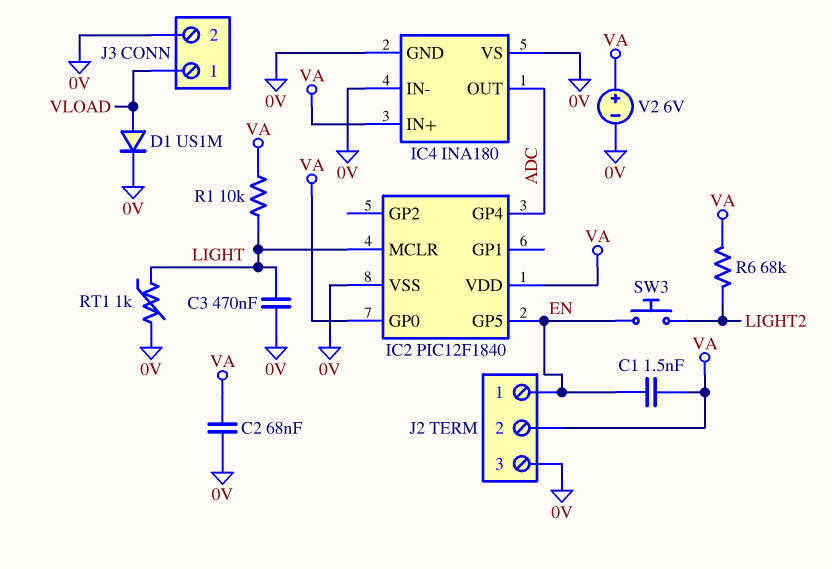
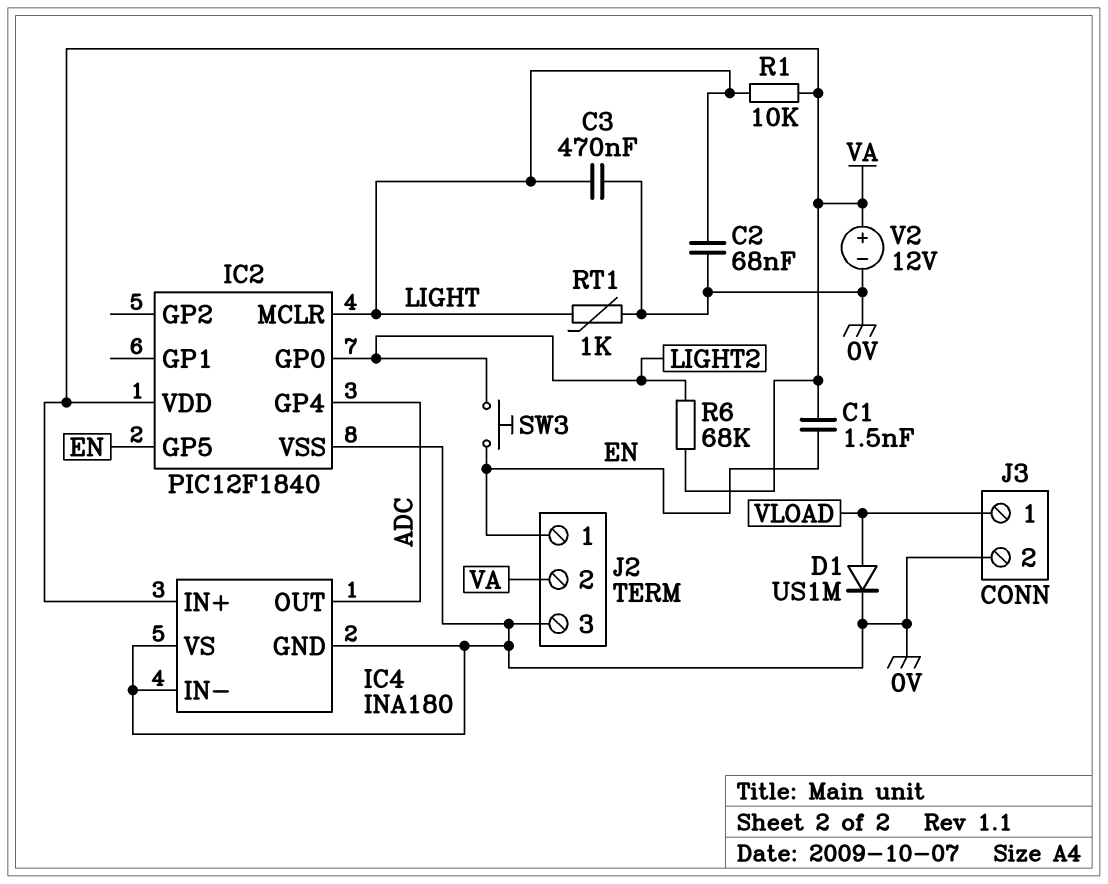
C2: 68nF (0V, VA) -> 68nF (0V, LIGHT)
IC2 pin GP0: VA -> LIGHT2
V2: 6V (plus VA, minus 0V) -> 12V (plus VA, minus 0V)

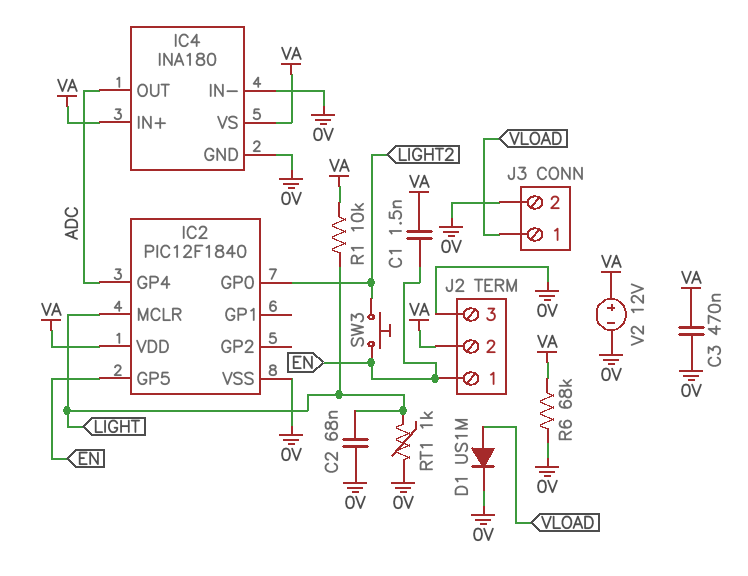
C3: 470nF (0V, LIGHT) -> 470nF (0V, VA)
IC4 pin VS: 0V -> VA
R6: 68k (LIGHT2, VA) -> 68k (0V, VA)

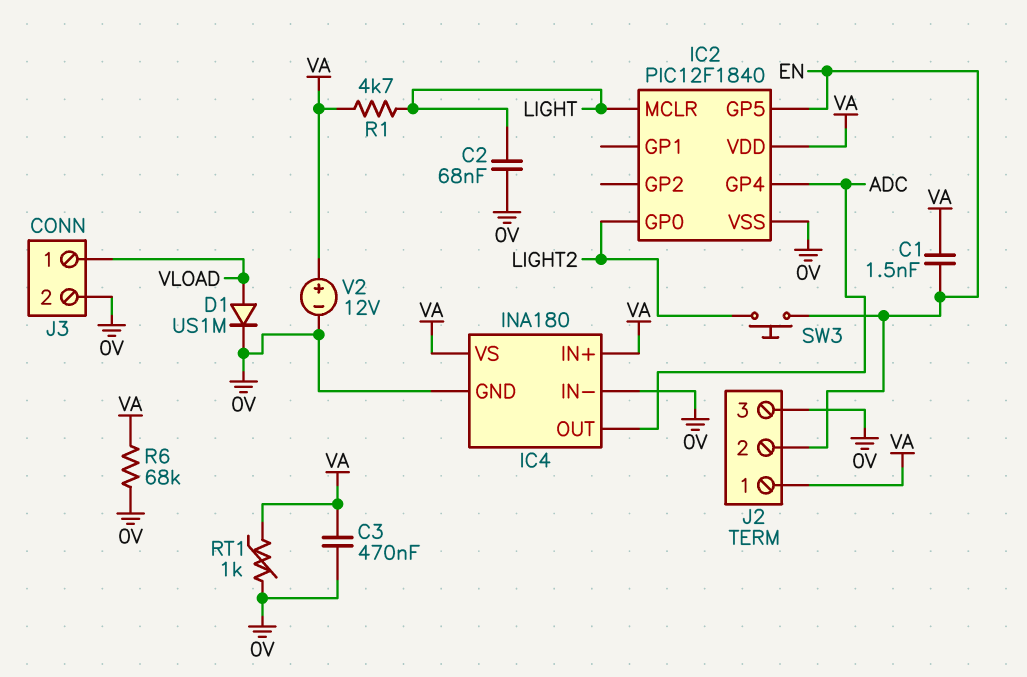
J2 pin 1: EN -> VA
J2 pin 2: VA -> EN
R1: 10k (LIGHT, VA) -> 4.7k (LIGHT, VA)
RT1: 1k (0V, LIGHT) -> 1k (0V, VA)

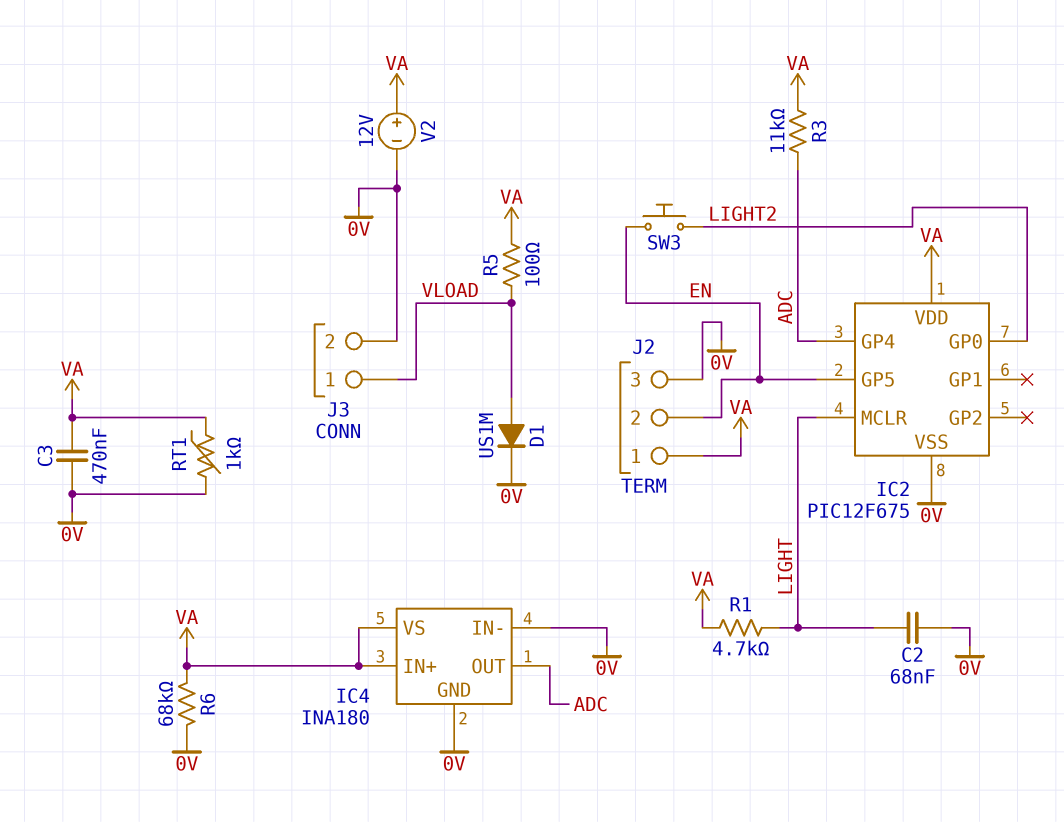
C1: 1.5nF (EN, VA) -> none
IC2: PIC12F1840 -> PIC12F675
R3: none -> 11k (ADC, VA)
R5: none -> 100 (VA, VLOAD)

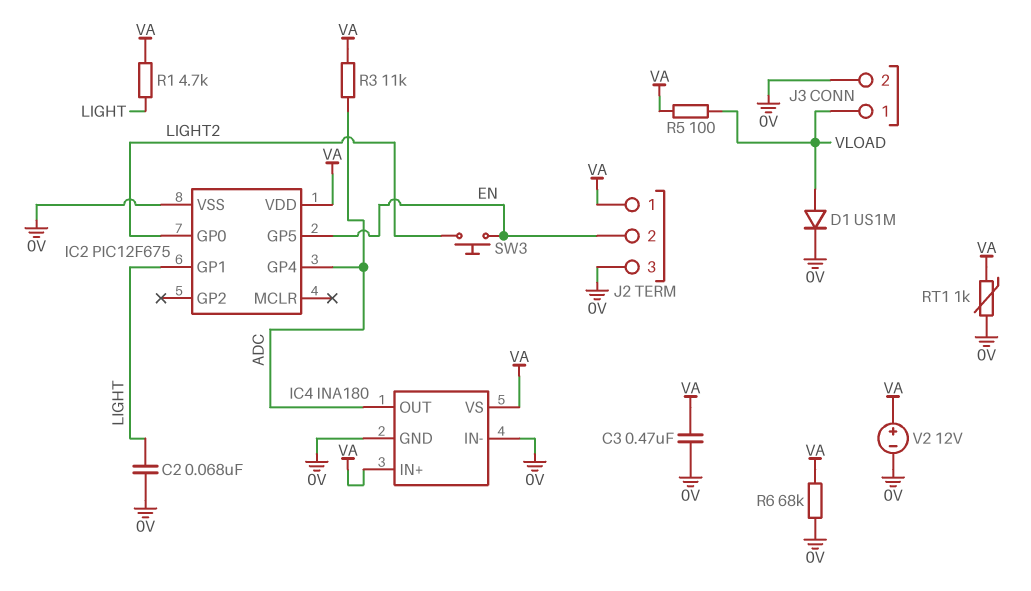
IC2 pin GP1: none -> LIGHT
IC2 pin MCLR: LIGHT -> none

